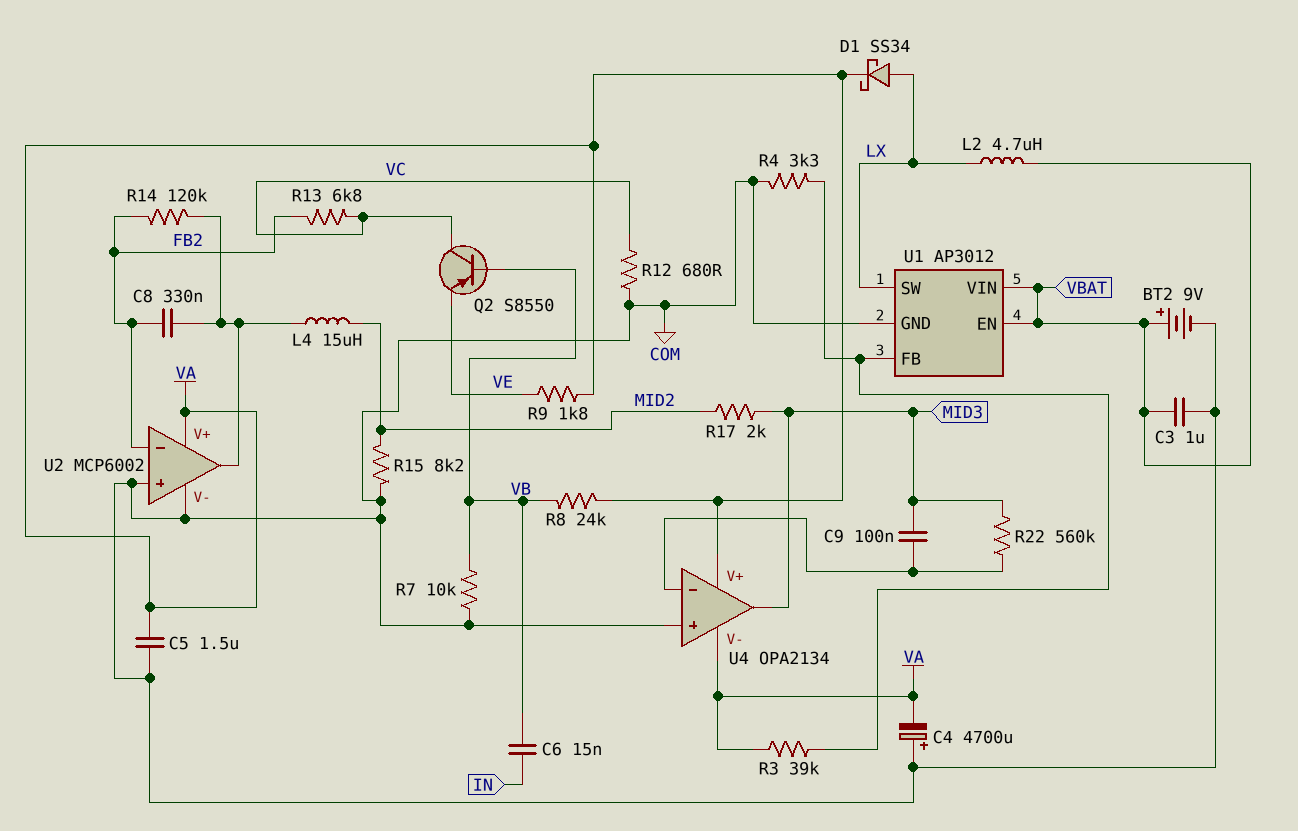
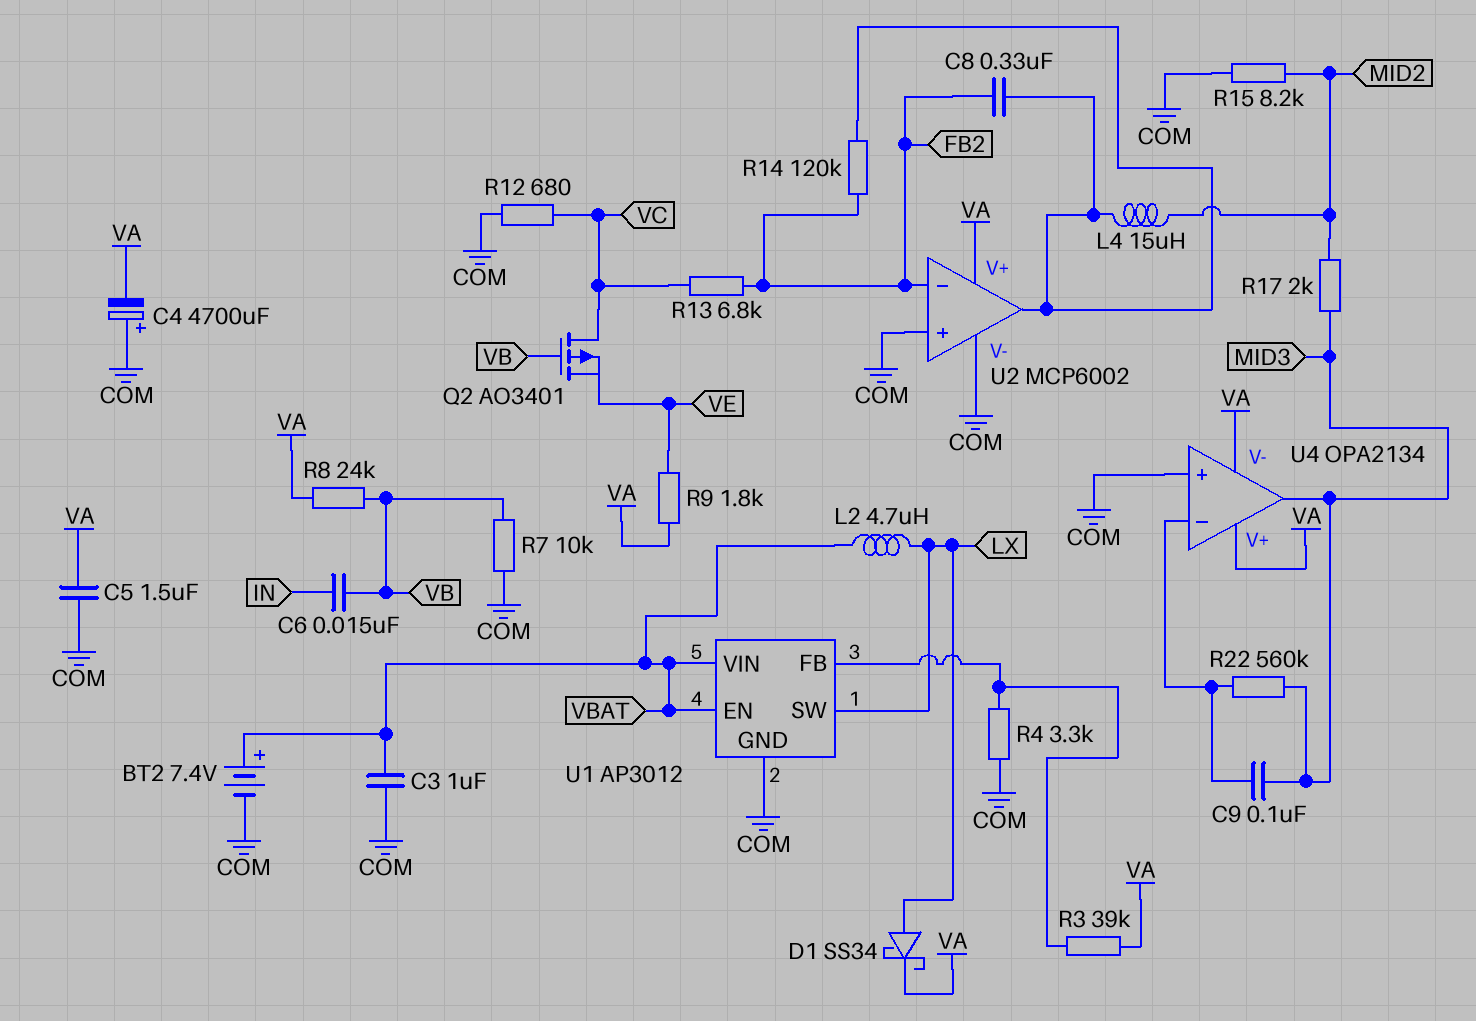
BT2: 9V (plus VBAT, minus COM) -> 7.4V (plus VBAT, minus COM)
Q2: PNP S8550 (B VB, C VC, E VE) -> PMOS AO3401 (G VB, D VC, S VE)

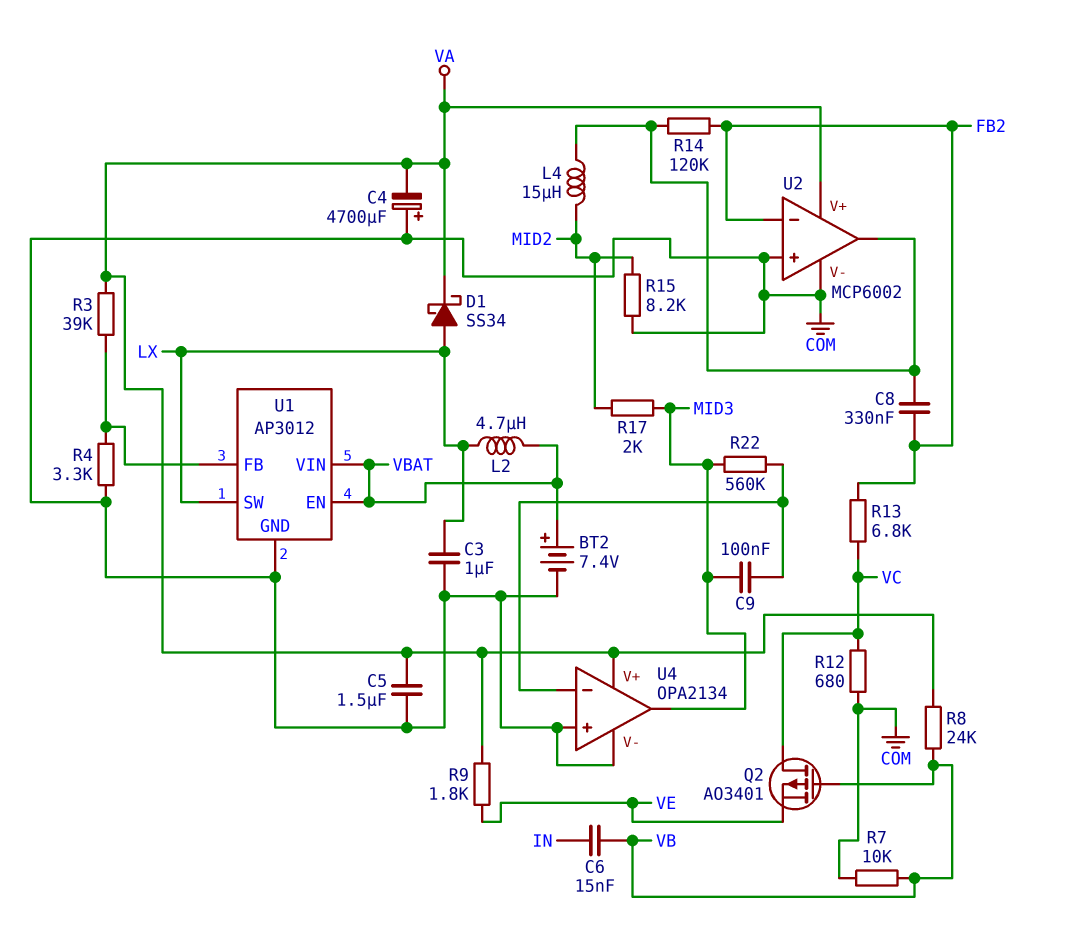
C3: 1uF (COM, VBAT) -> 1uF (COM, LX)
U4 pin V-: VA -> COM

